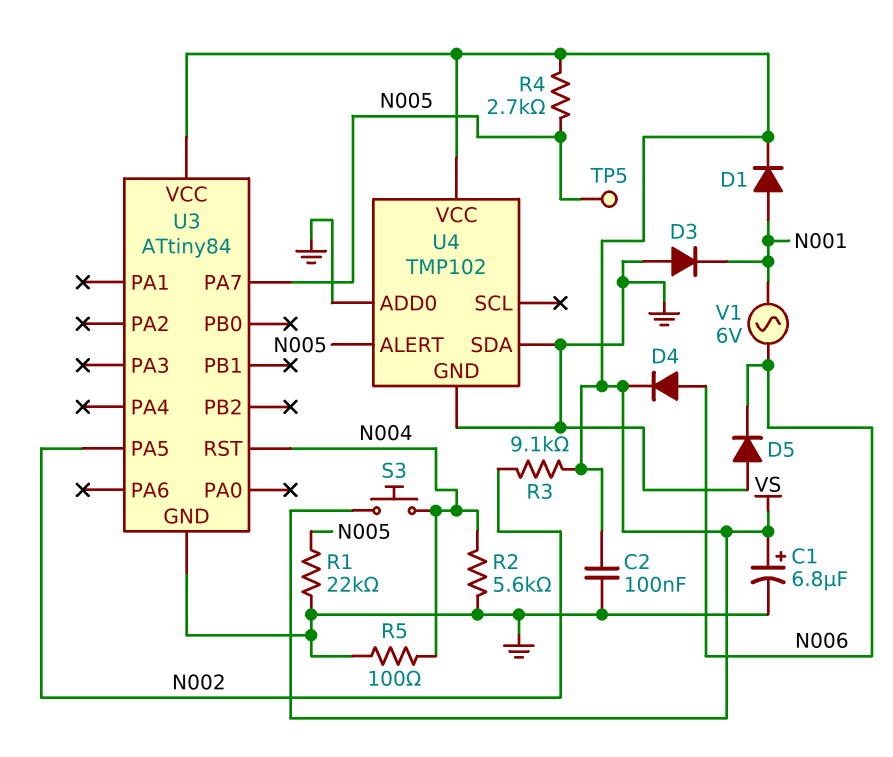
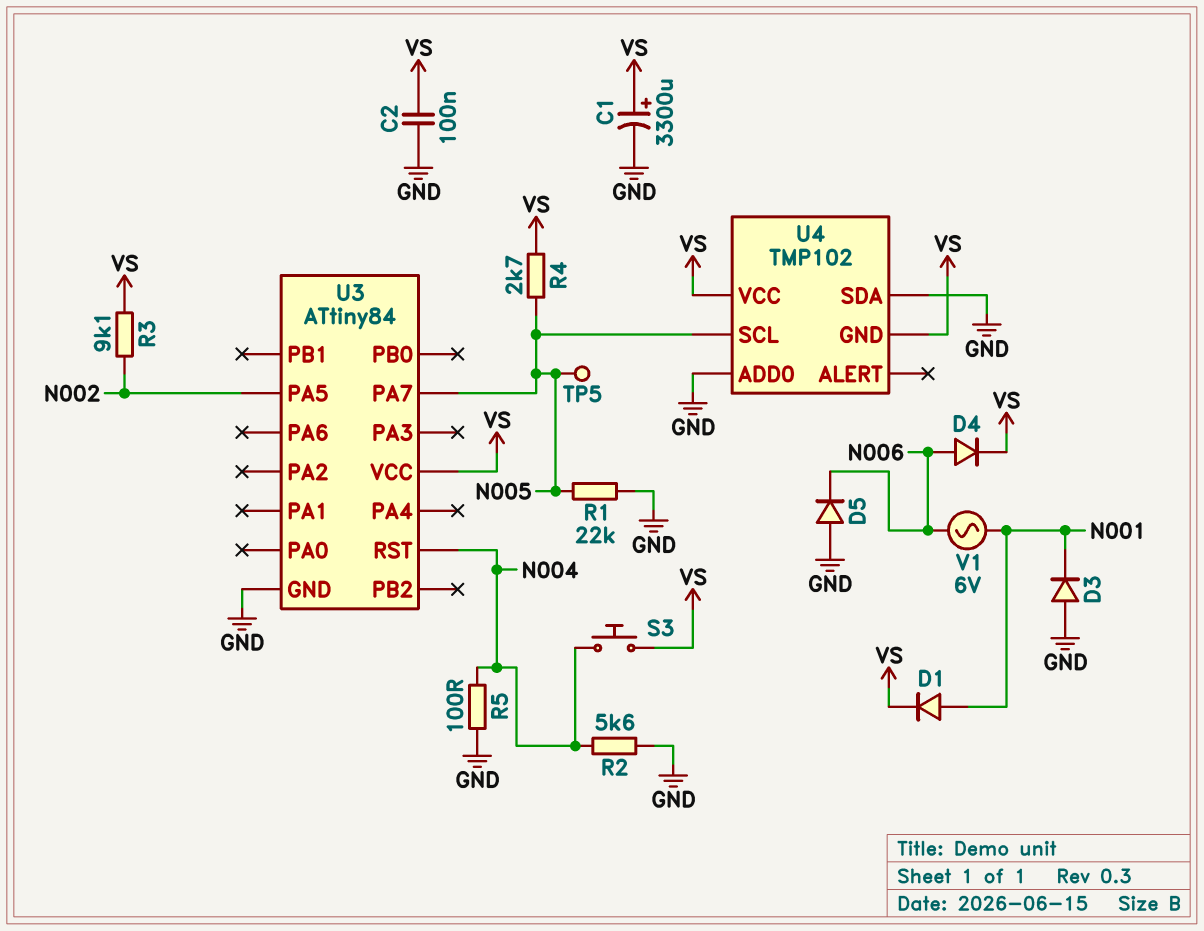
C1: 6.8uF (plus VS, minus GND) -> 3300uF (plus VS, minus GND)
U4 pin ALERT: N005 -> none
U4 pin GND: GND -> VS
U4 pin SCL: none -> N005

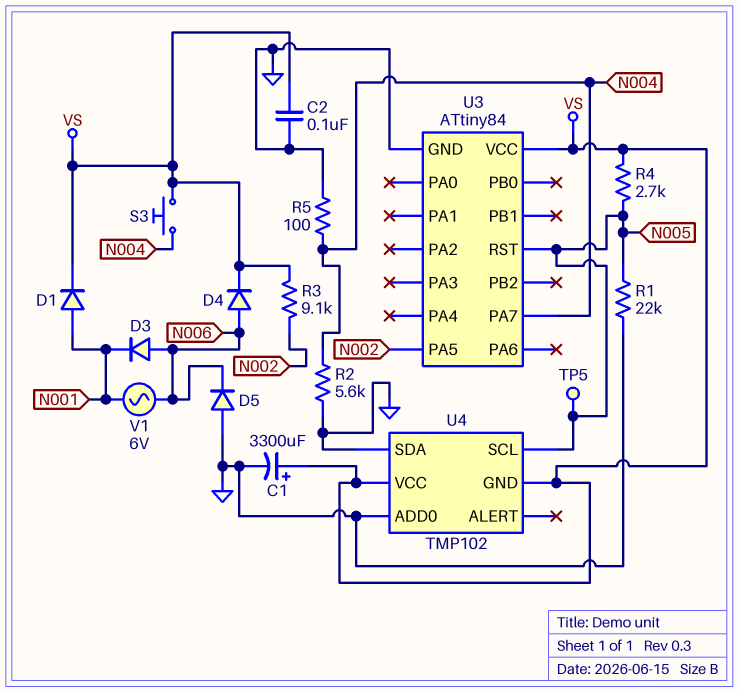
D3: diode (A GND, K N001) -> diode (A N006, K N001)
U3 pin PA7: N005 -> N004
U3 pin RST: N004 -> N005

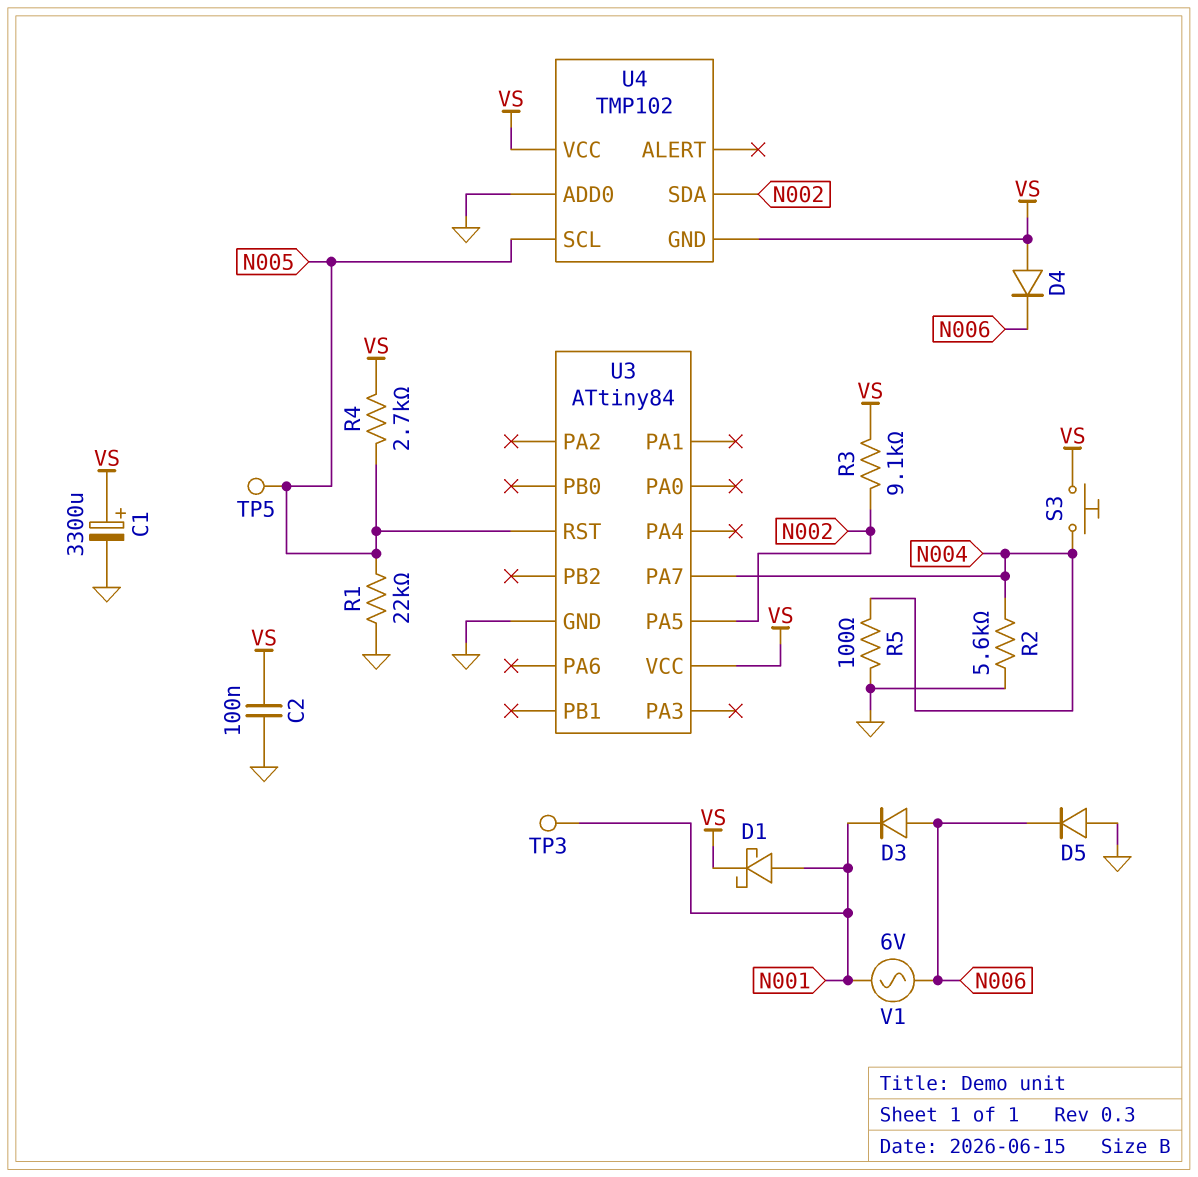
D1: diode (A N001, K VS) -> schottky (A N001, K VS)
D4: diode (A N006, K VS) -> diode (A VS, K N006)
TP3: none -> test point (N001)
U4 pin SDA: GND -> N002

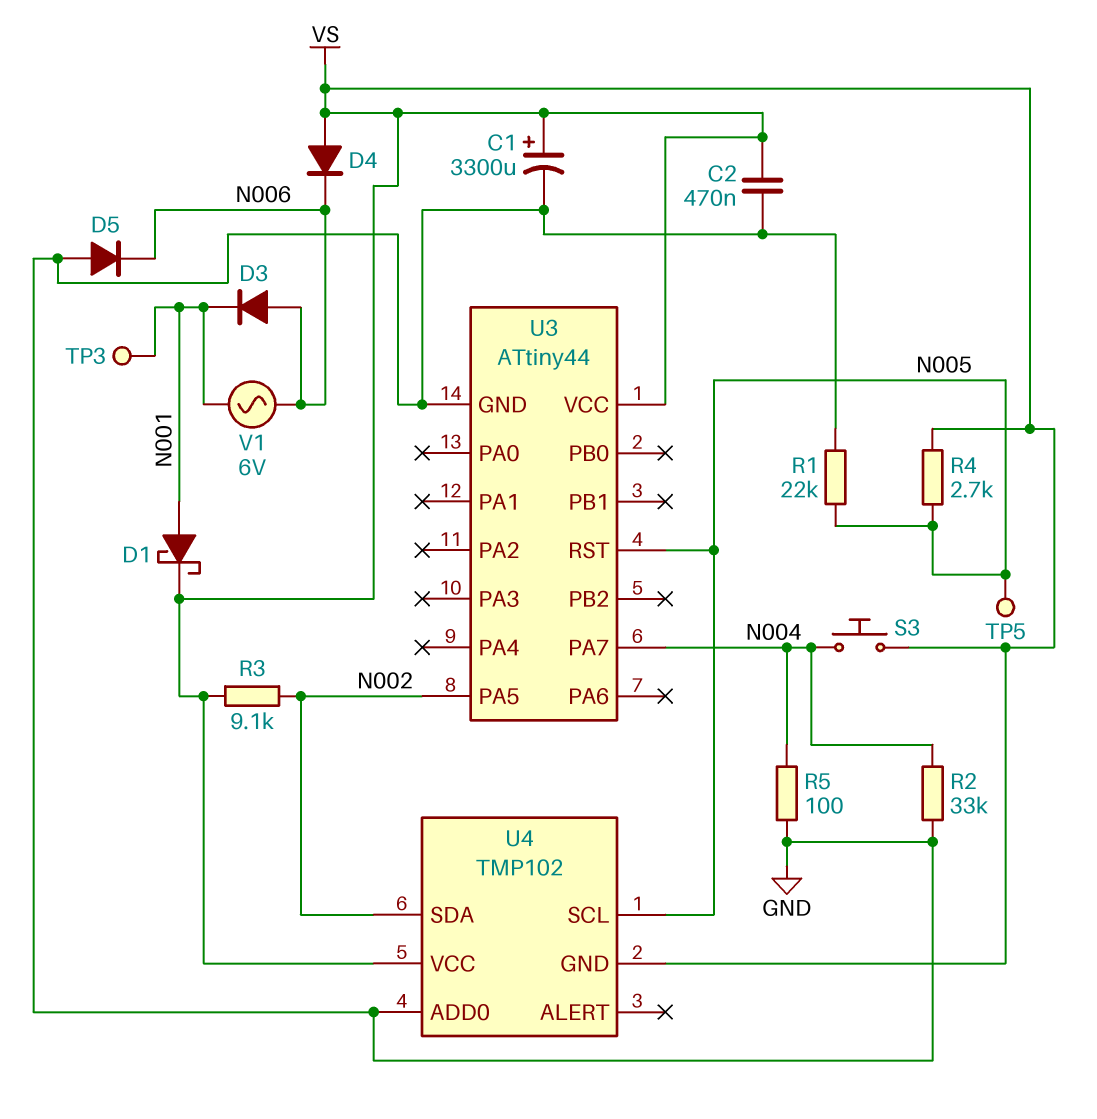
C2: 100nF (GND, VS) -> 470nF (GND, VS)
R2: 5.6k (GND, N004) -> 33k (GND, N004)
U3: ATtiny84 -> ATtiny44

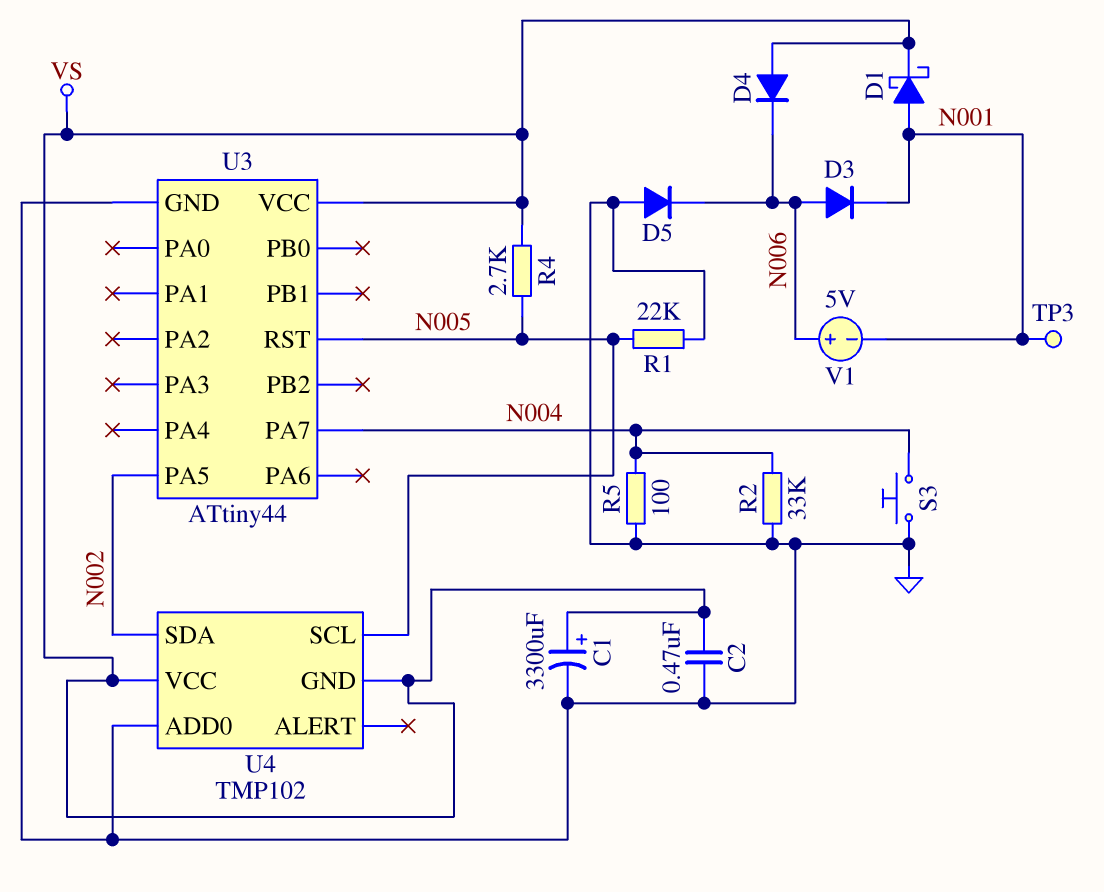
R3: 9.1k (N002, VS) -> none
S3: button (N004, VS) -> button (GND, N004)
TP5: test point (N005) -> none
V1: AC 6V (N001, N006) -> 5V (plus N006, minus N001)

